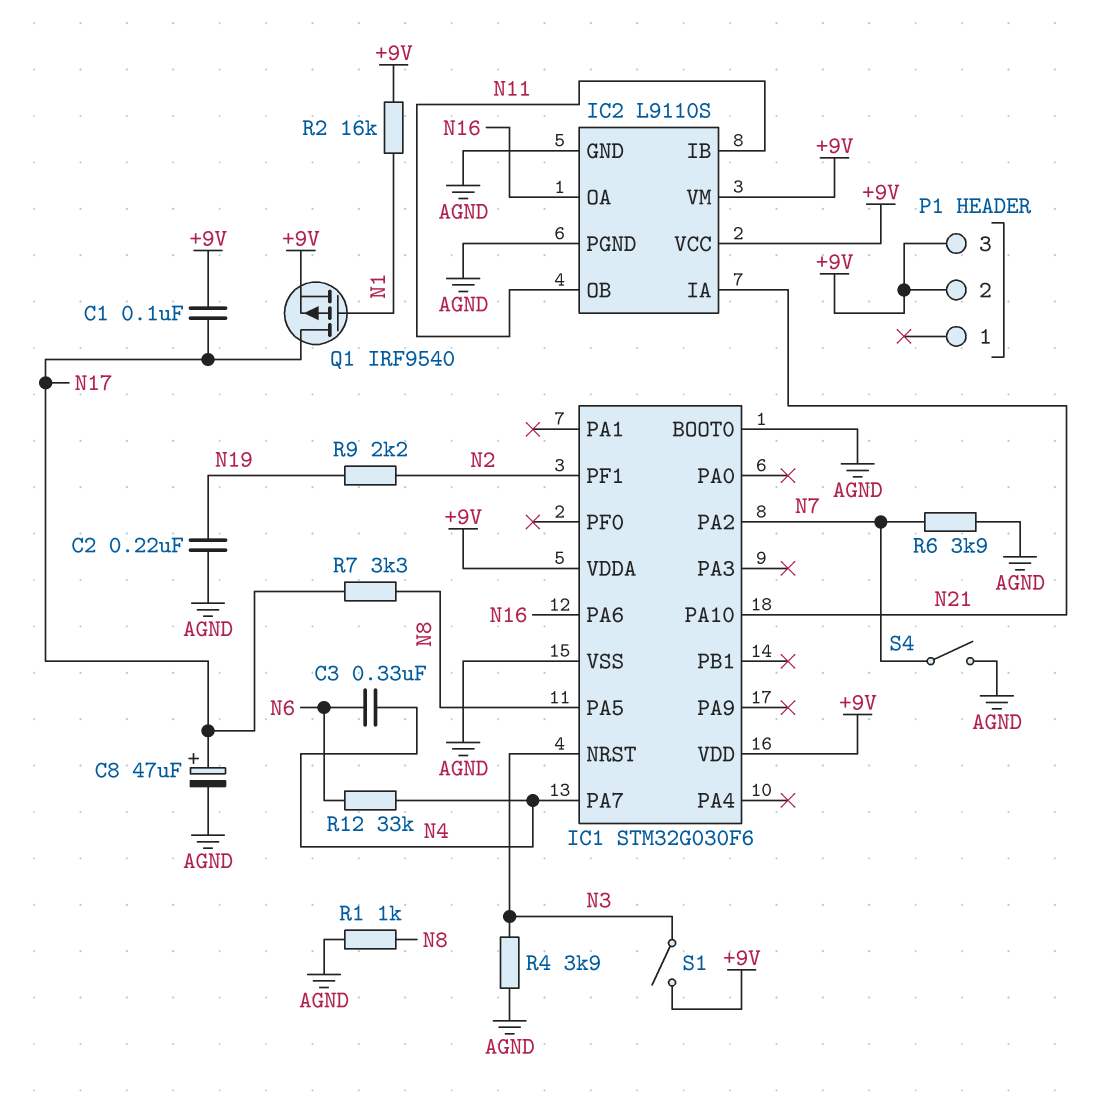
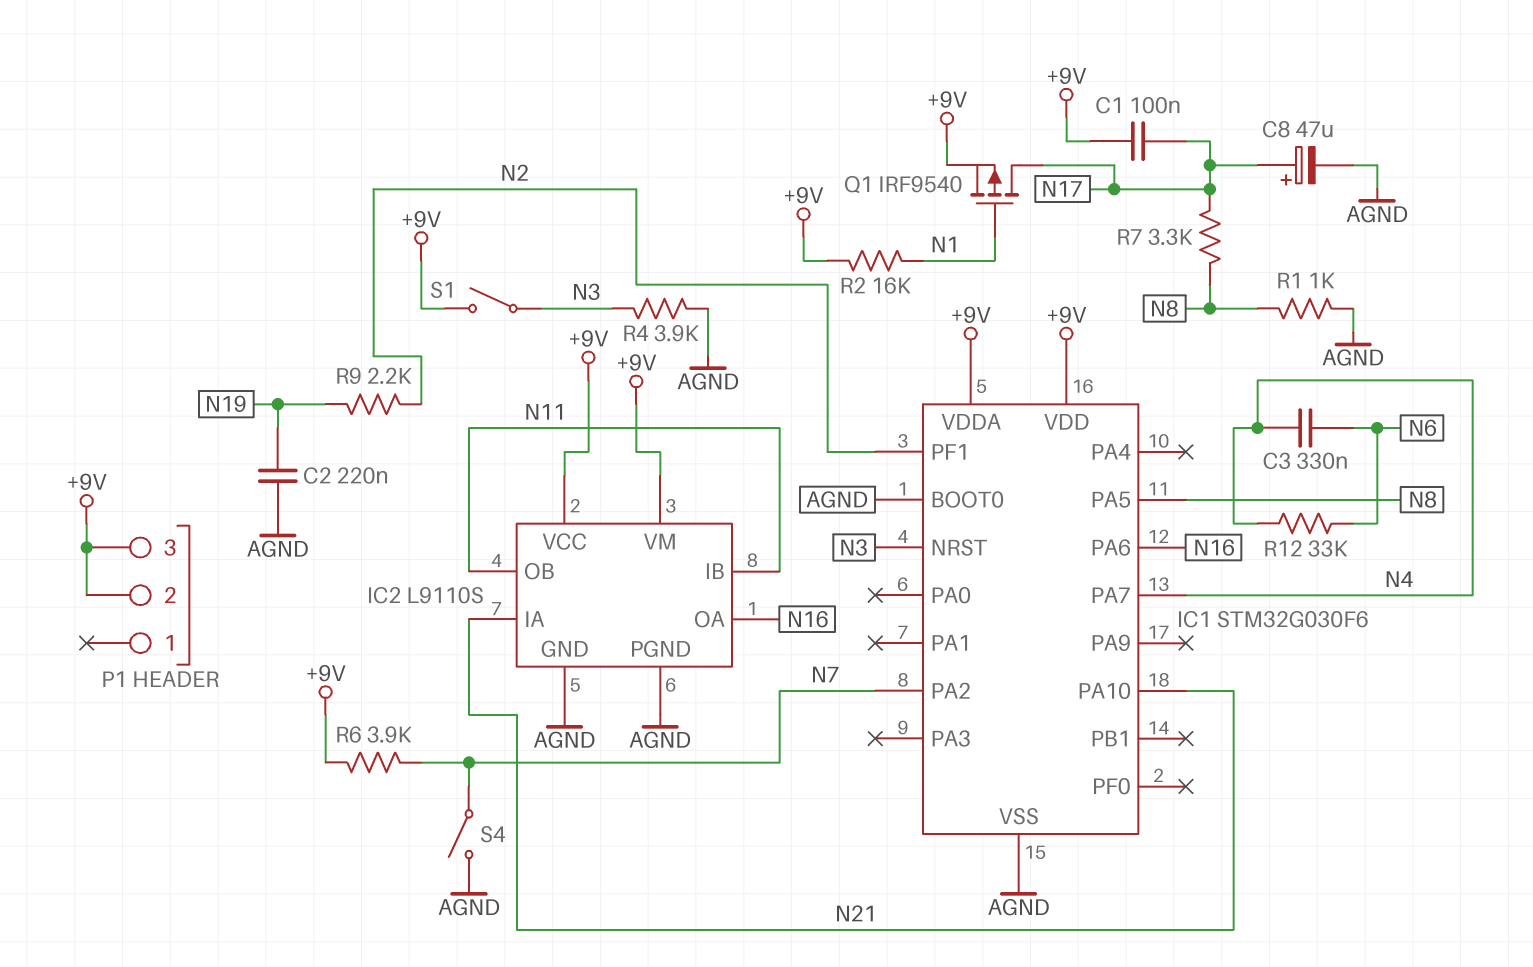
R6: 3.9k (AGND, N7) -> 3.9k (+9V, N7)

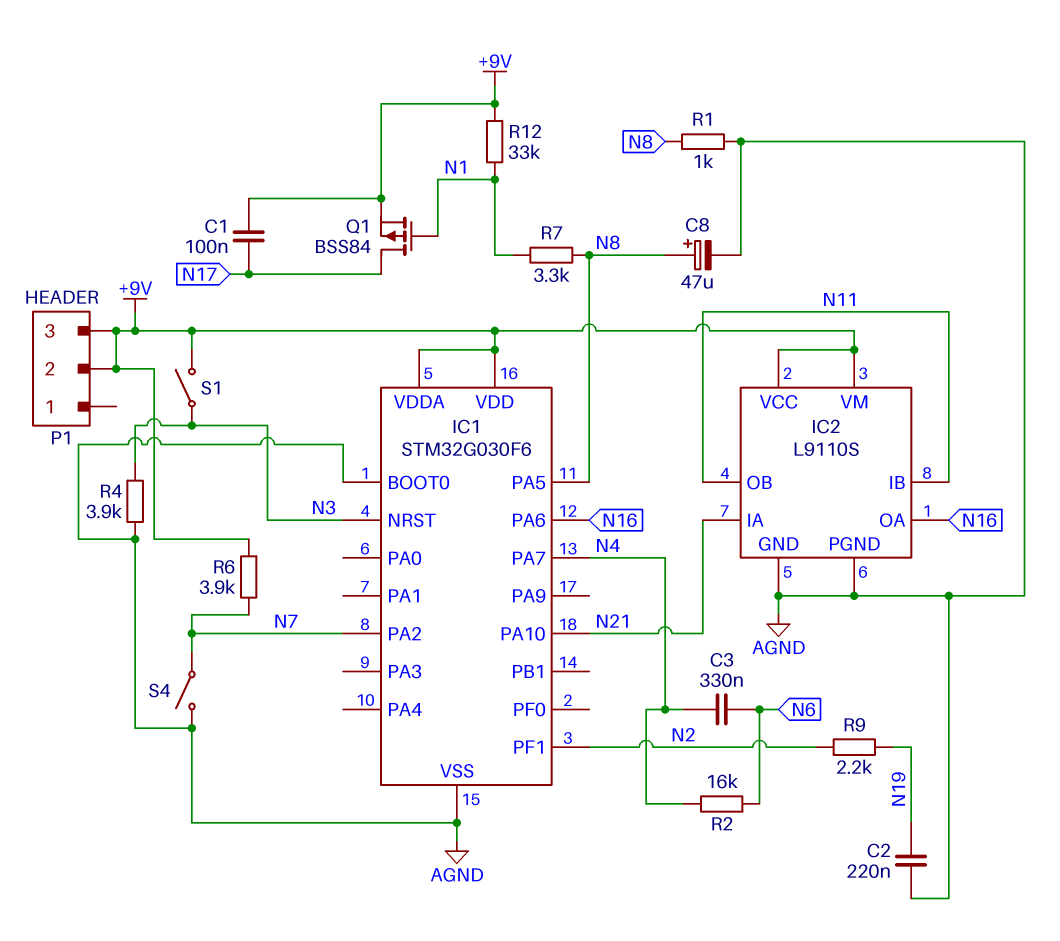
C8: 47uF (plus N17, minus AGND) -> 47uF (plus N8, minus AGND)
Q1: PMOS IRF9540 (G N1, D N17, S +9V) -> PMOS BSS84 (G N1, D N17, S +9V)
R2: 16k (+9V, N1) -> 16k (N4, N6)
R7: 3.3k (N8, N17) -> 3.3k (N1, N8)
R12: 33k (N4, N6) -> 33k (+9V, N1)

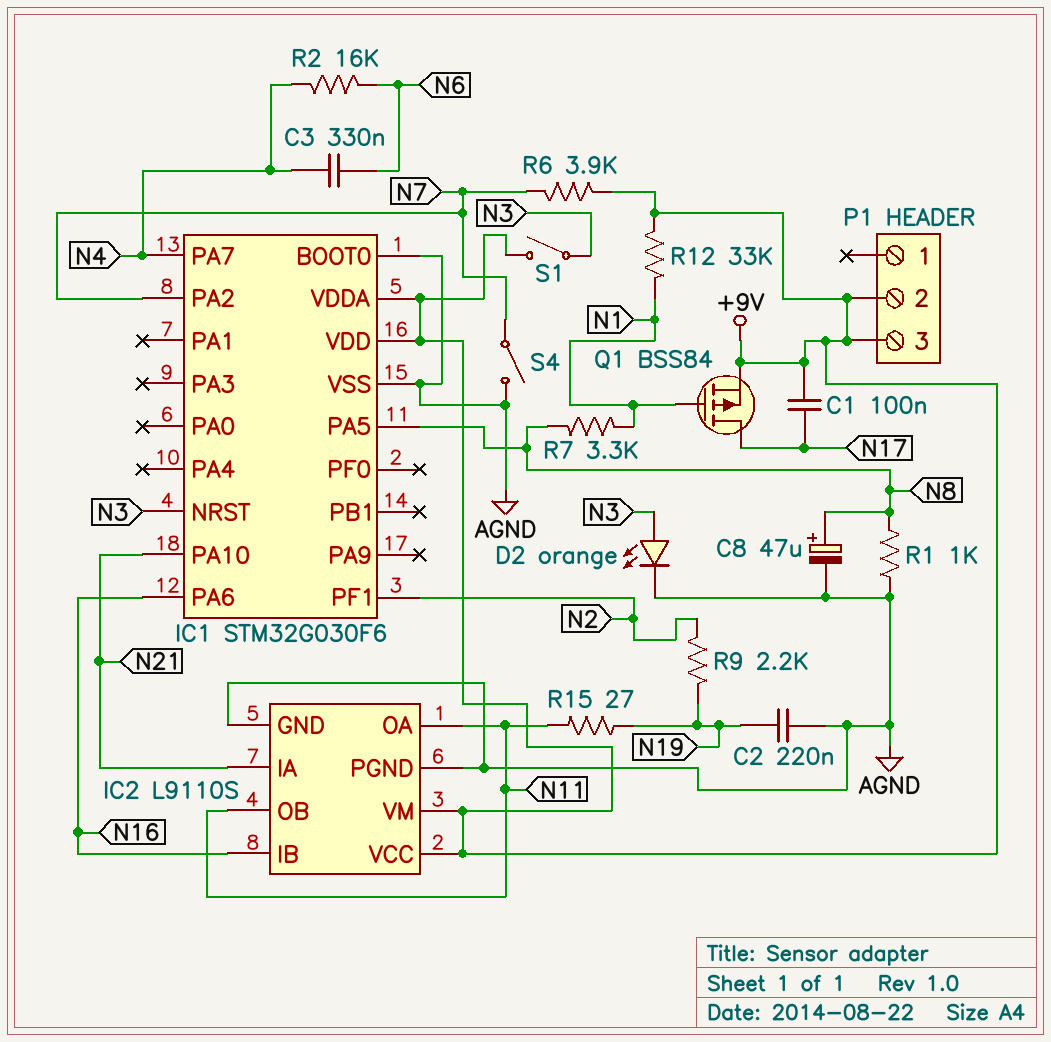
D2: none -> LED orange (A N3, K AGND)
IC2 pin IB: N11 -> N16
IC2 pin OA: N16 -> N11
R4: 3.9k (AGND, N3) -> none
R15: none -> 27 (N11, N19)

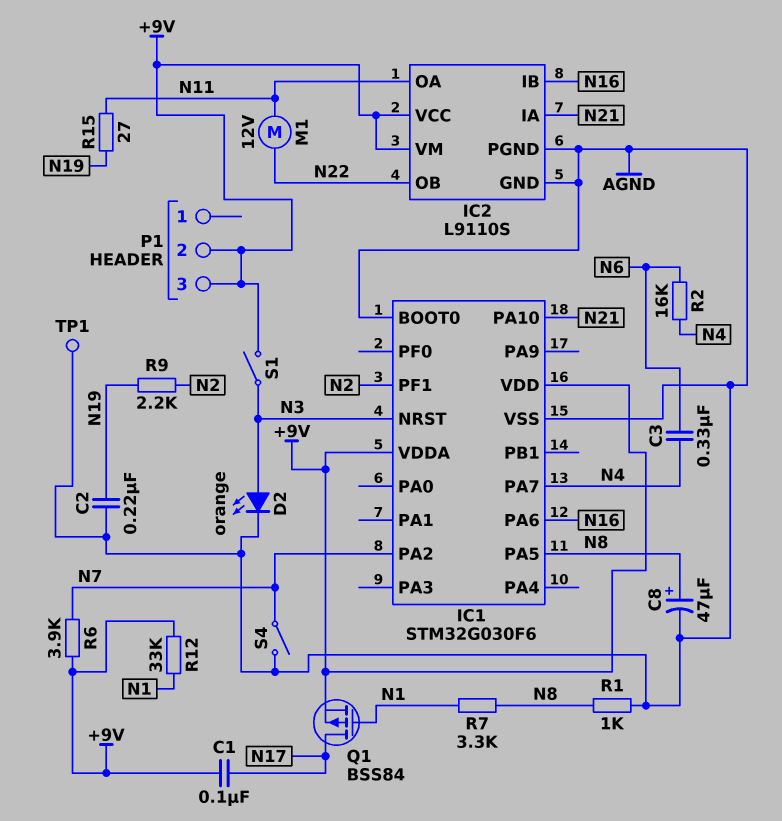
IC2 pin OB: N11 -> N22
M1: none -> motor 12V (N11, N22)
TP1: none -> test point (AGND)

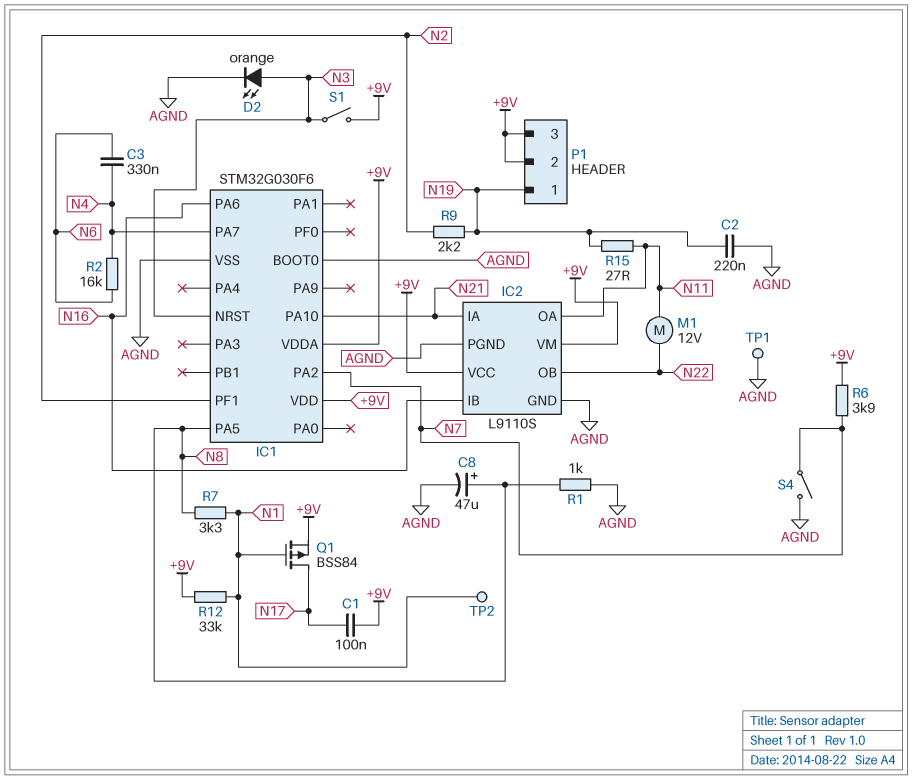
P1 pin 1: none -> N19
TP2: none -> test point (N1)

